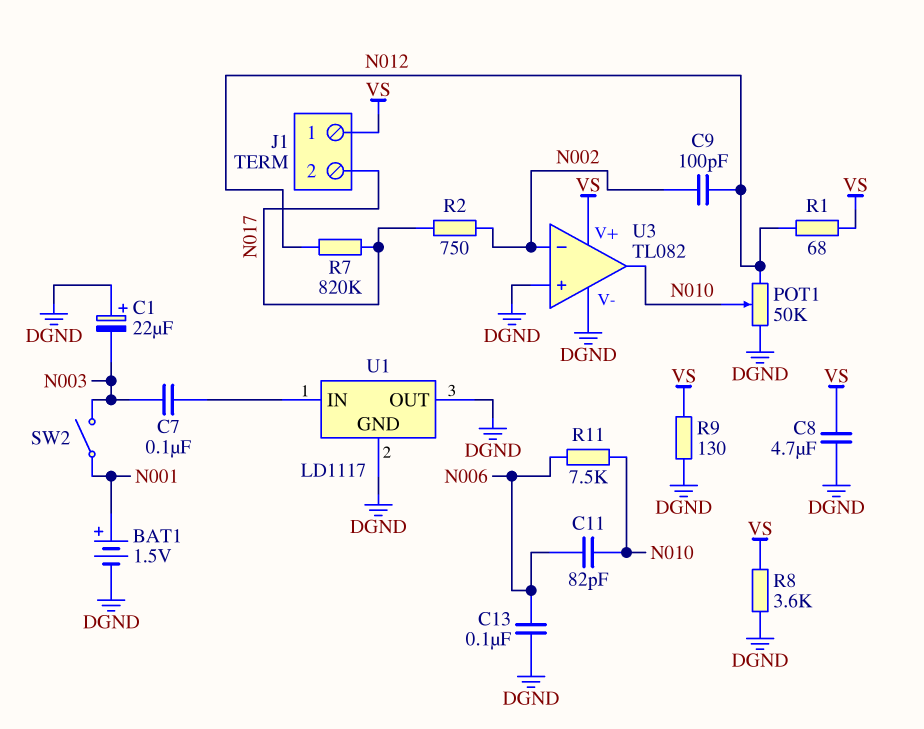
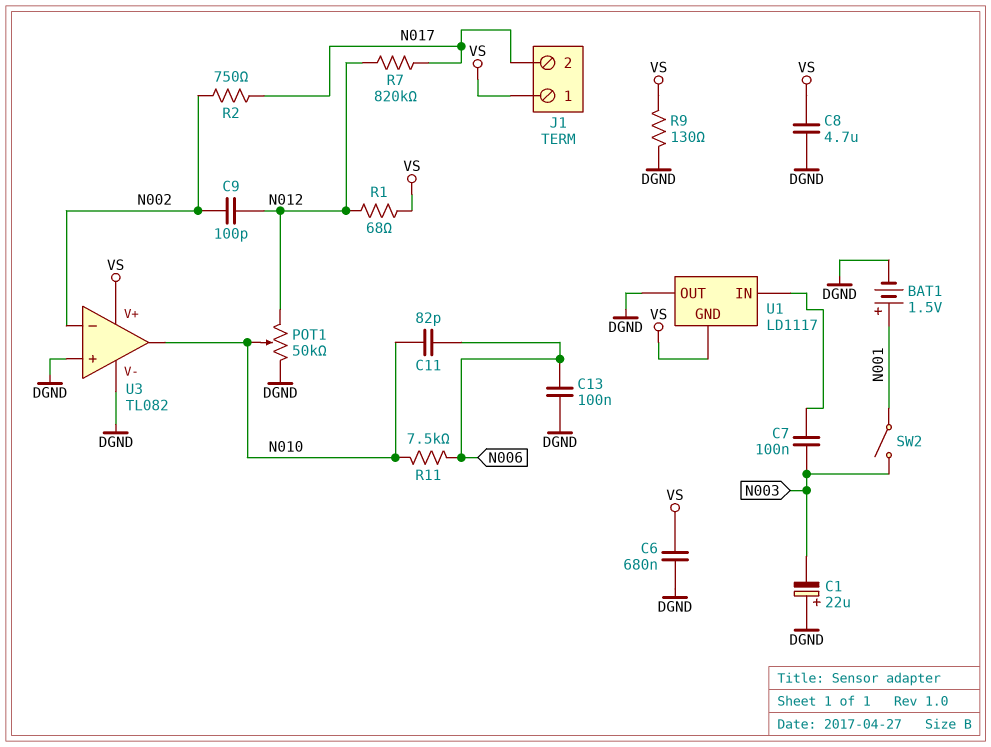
C6: none -> 680nF (DGND, VS)
R8: 3.6k (DGND, VS) -> none
U1 pin GND: DGND -> VS

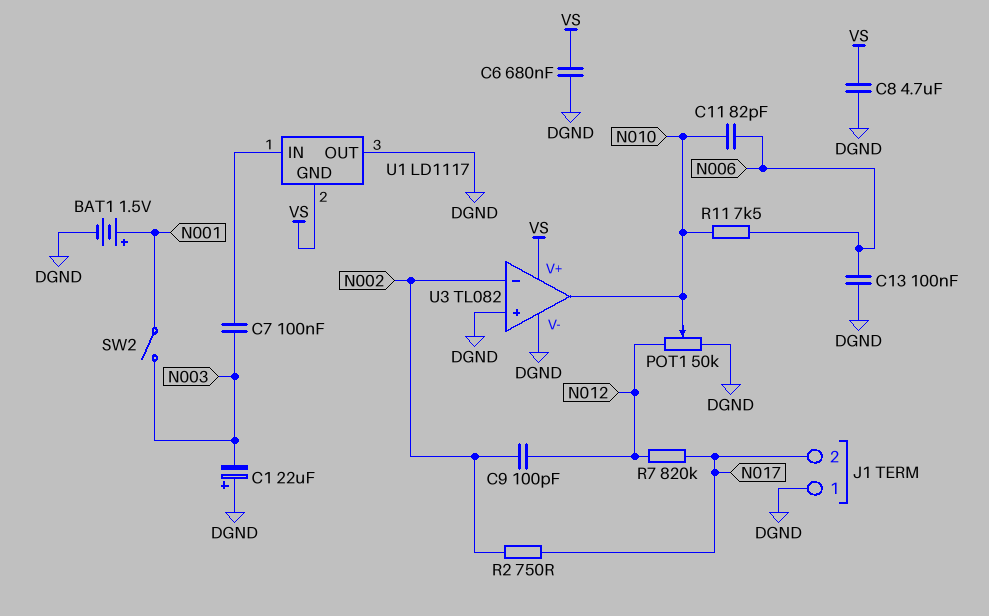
J1 pin 1: VS -> DGND
R1: 68 (N012, VS) -> none
R9: 130 (DGND, VS) -> none

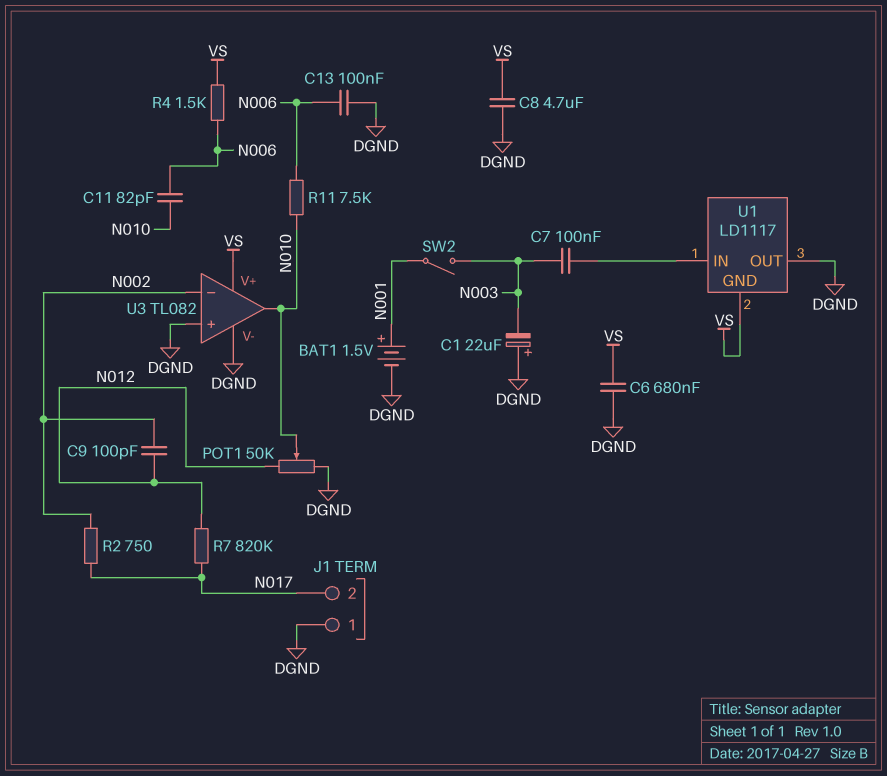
R4: none -> 1.5k (N006, VS)

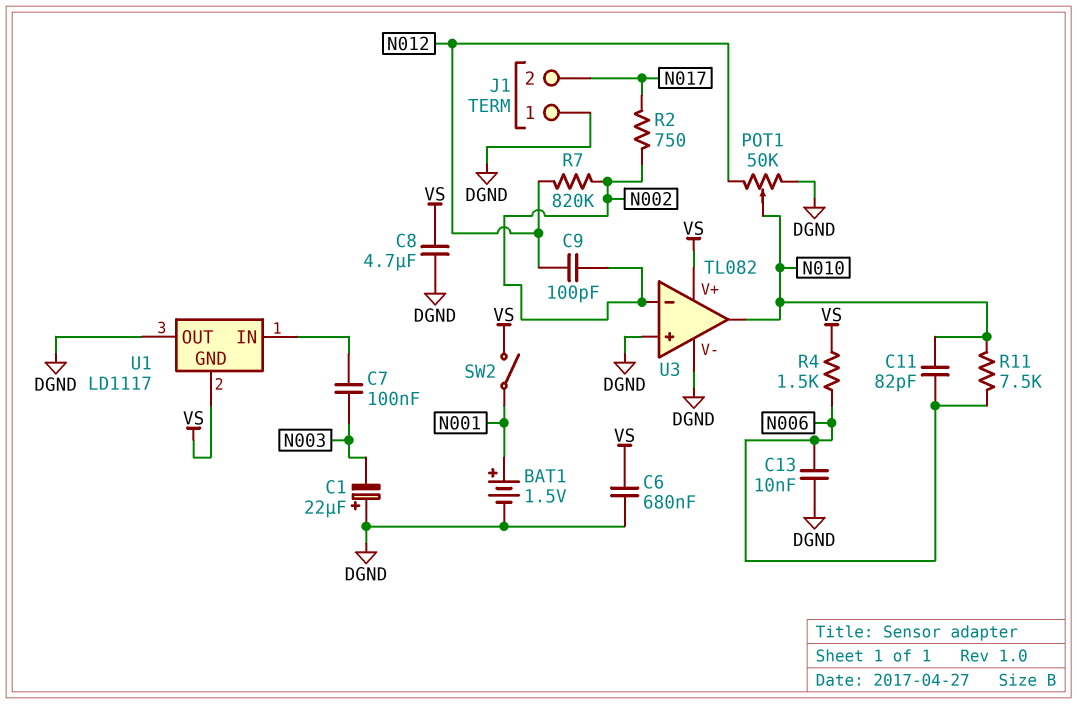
C13: 100nF (DGND, N006) -> 10nF (DGND, N006)
R7: 820k (N012, N017) -> 820k (N002, N012)
SW2: switch (N001, N003) -> switch (N001, VS)

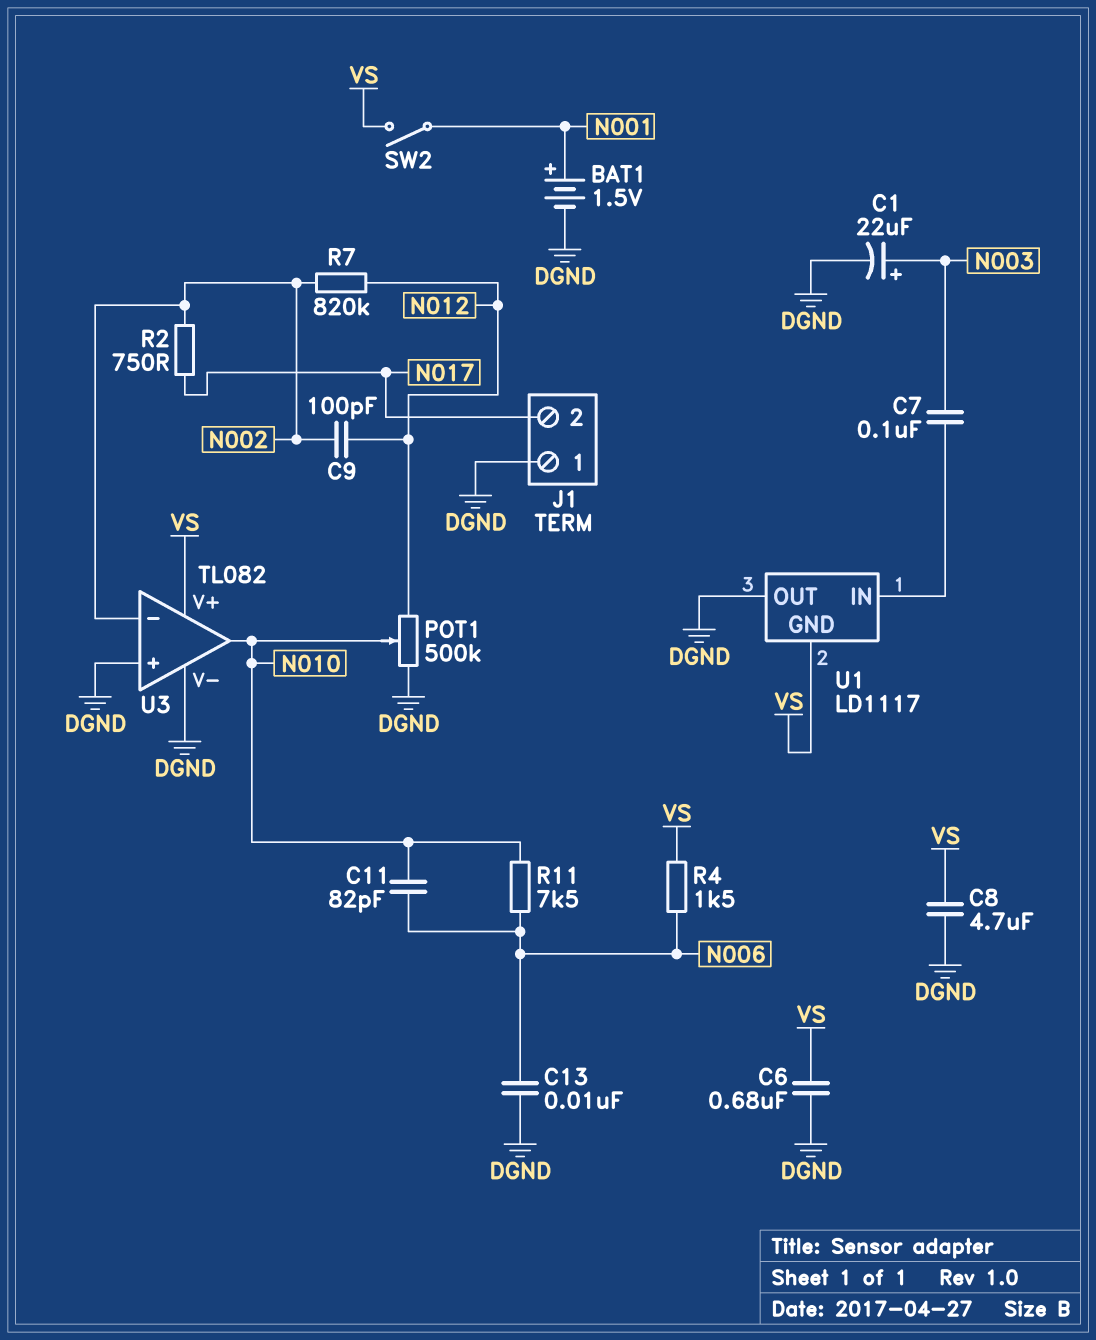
C1: 22uF (plus DGND, minus N003) -> 22uF (plus N003, minus DGND)
POT1: 50k (DGND, N012, wiper N010) -> 500k (DGND, N012, wiper N010)

